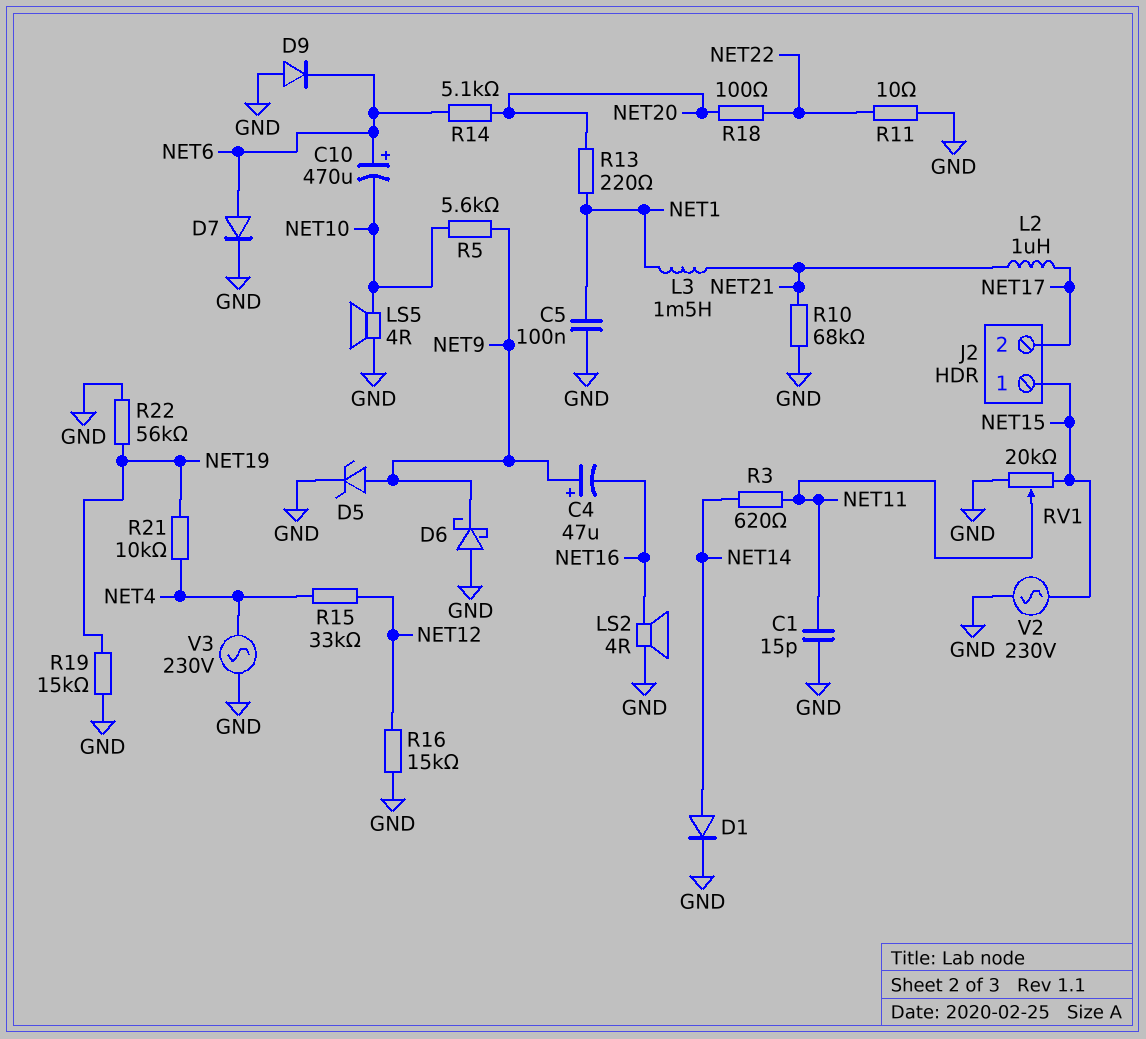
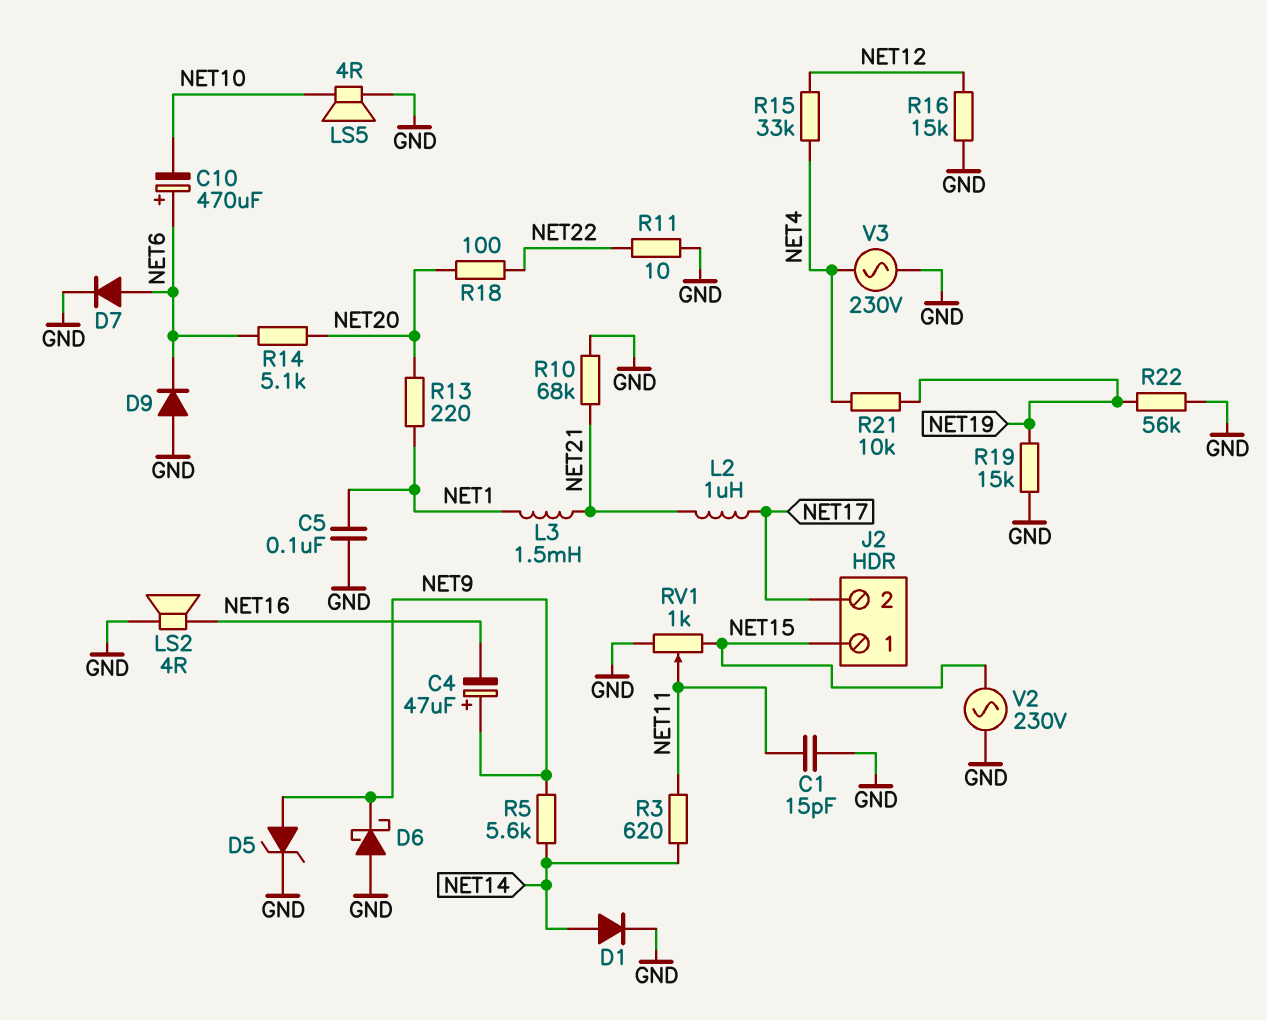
R5: 5.6k (NET9, NET10) -> 5.6k (NET9, NET14)
RV1: 20k (GND, NET15, wiper NET11) -> 1k (GND, NET15, wiper NET11)

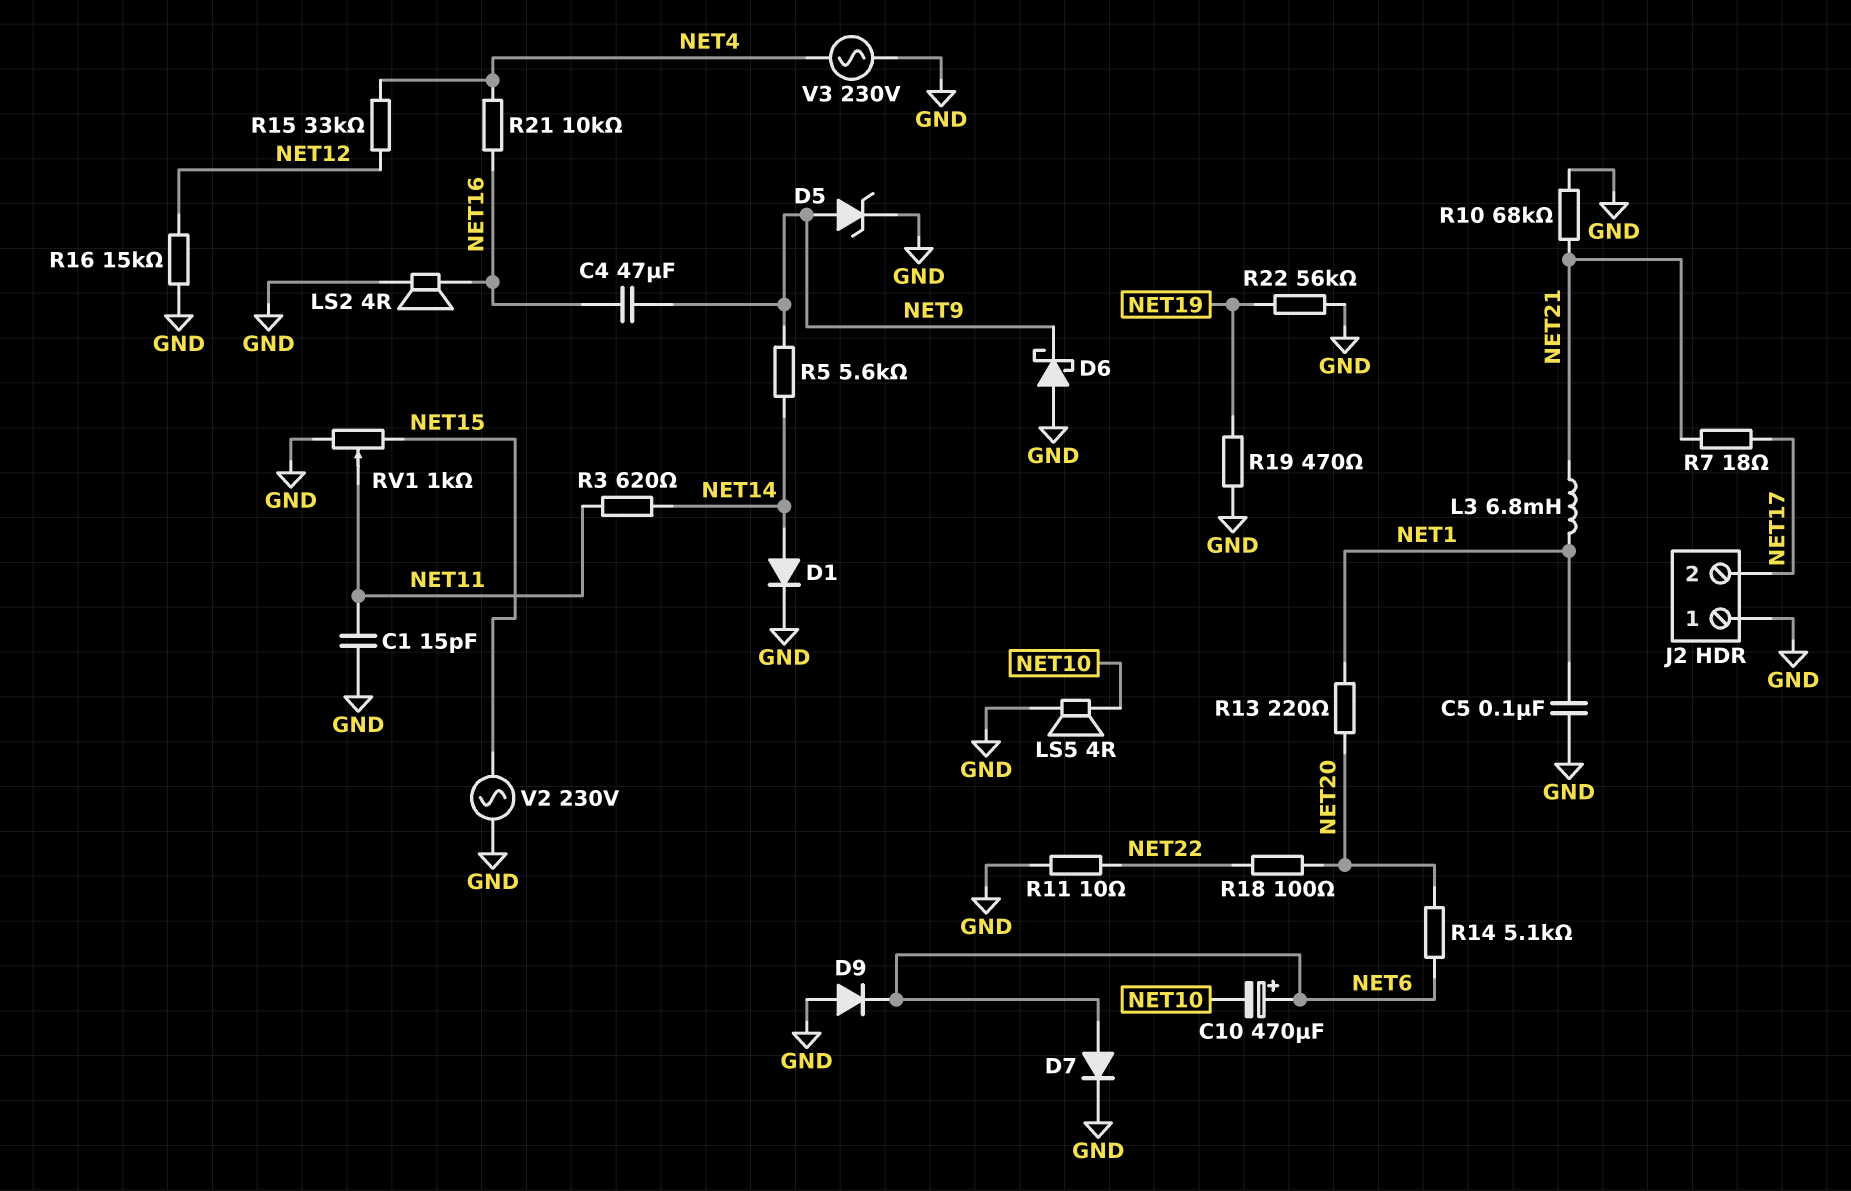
C4: 47uF (plus NET9, minus NET16) -> 47uF (NET9, NET16)
J2 pin 1: NET15 -> GND
L2: 1uH (NET17, NET21) -> none
L3: 1.5mH (NET1, NET21) -> 6.8mH (NET1, NET21)
R7: none -> 18 (NET17, NET21)
R19: 15k (GND, NET19) -> 470 (GND, NET19)
R21: 10k (NET4, NET19) -> 10k (NET4, NET16)

